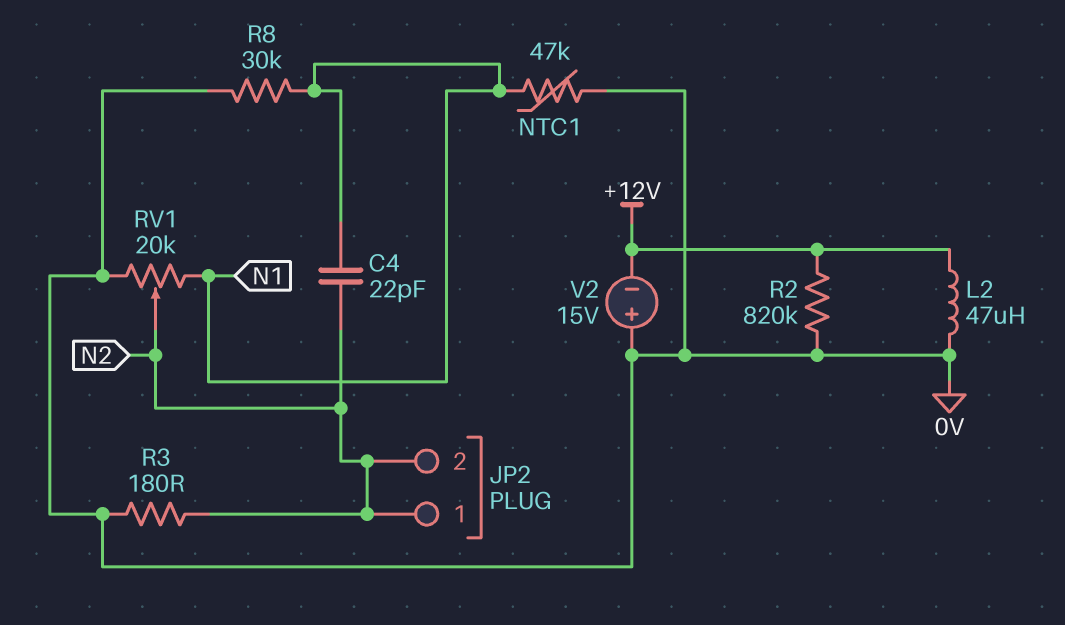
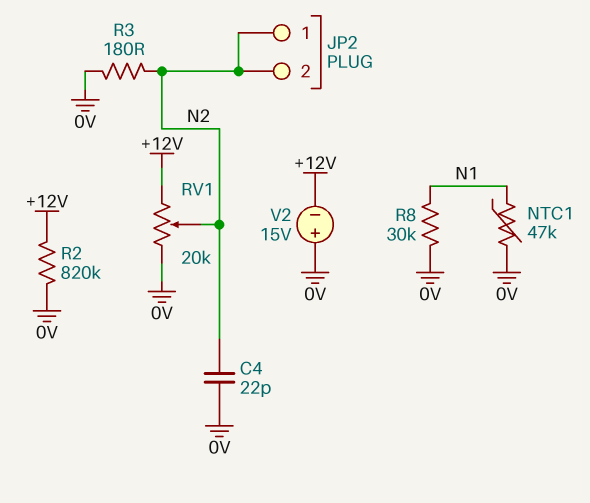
C4: 22pF (N1, N2) -> 22pF (0V, N2)
L2: 47uH (+12V, 0V) -> none
RV1: 20k (0V, N1, wiper N2) -> 20k (+12V, 0V, wiper N2)

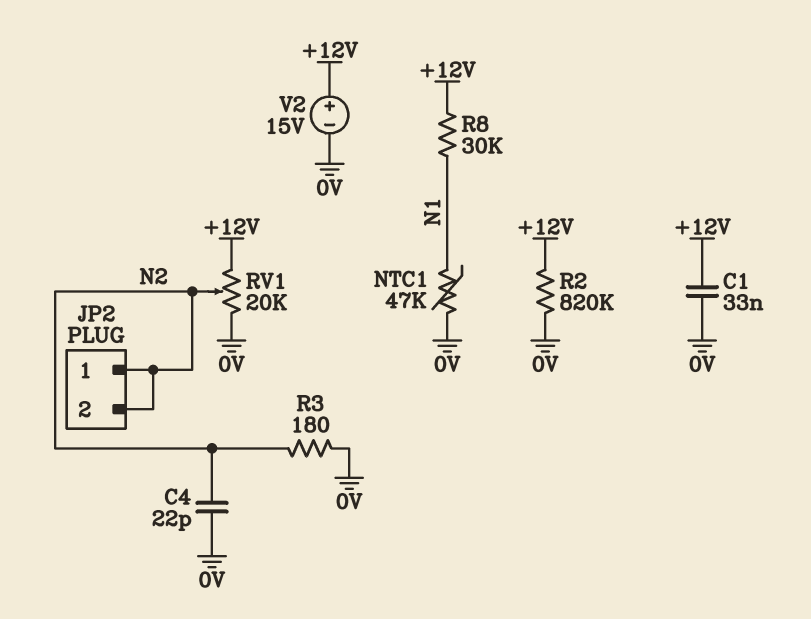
C1: none -> 33nF (+12V, 0V)
R8: 30k (0V, N1) -> 30k (+12V, N1)
V2: 15V (plus 0V, minus +12V) -> 15V (plus +12V, minus 0V)

